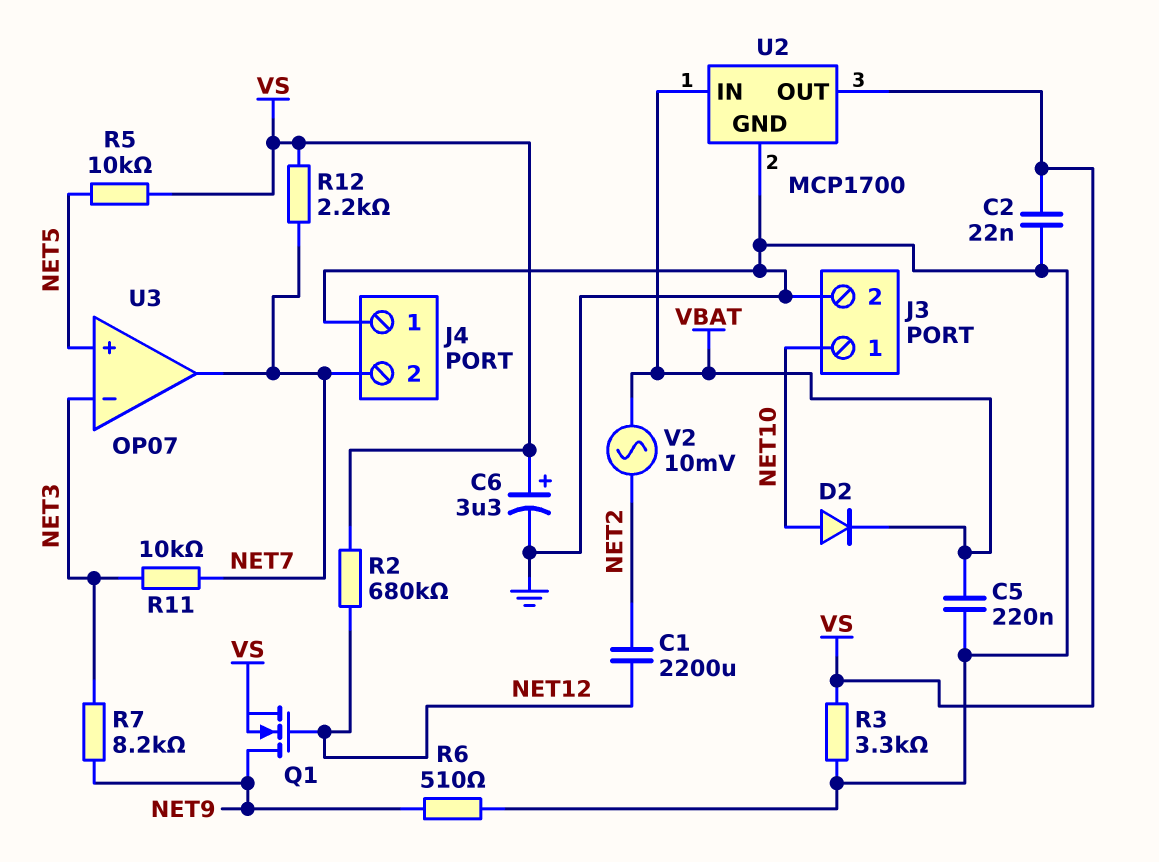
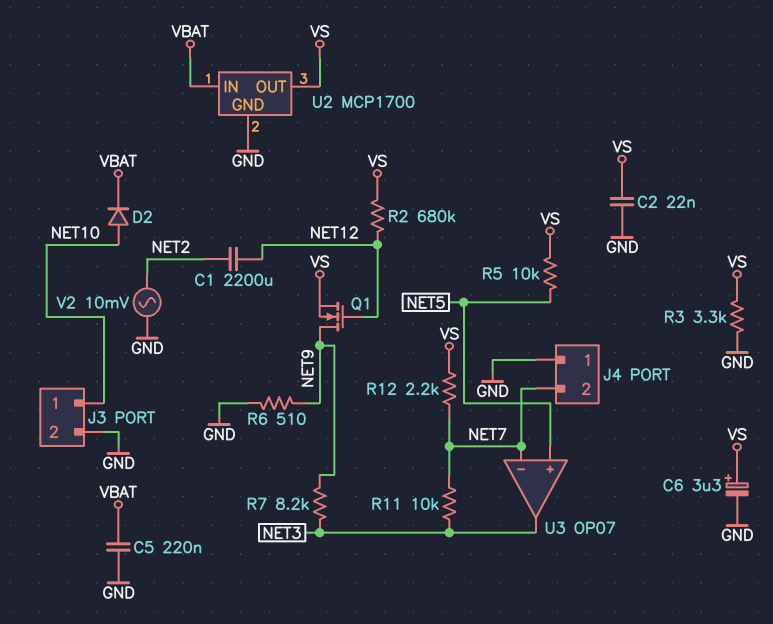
U3 pin in-: NET3 -> NET7
U3 pin out: NET7 -> NET3
V2: AC 10mV (NET2, VBAT) -> AC 10mV (GND, NET2)

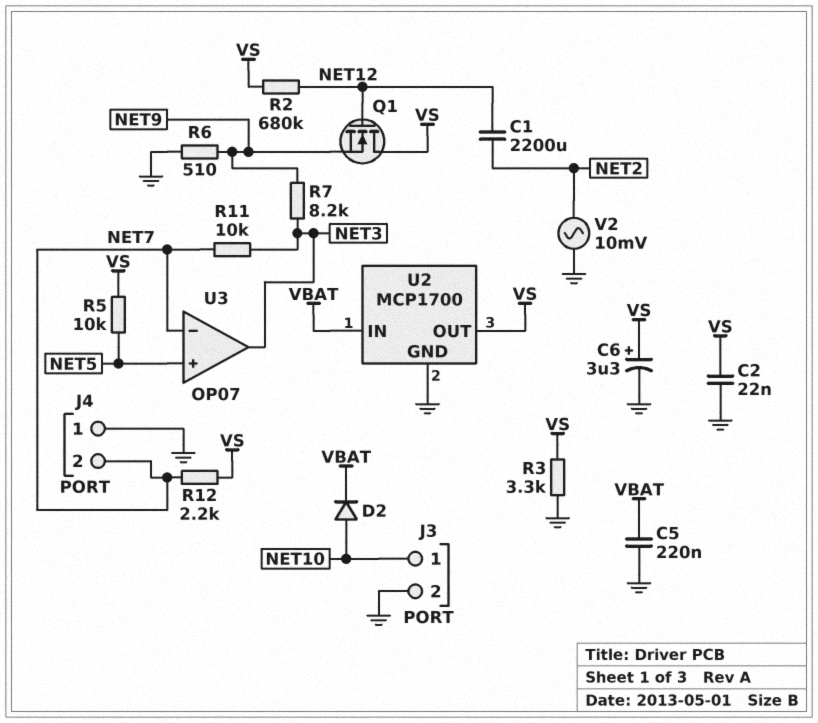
Q1: NMOS (G NET12, D NET9, S VS) -> NMOS (G NET12, D VS, S NET9)

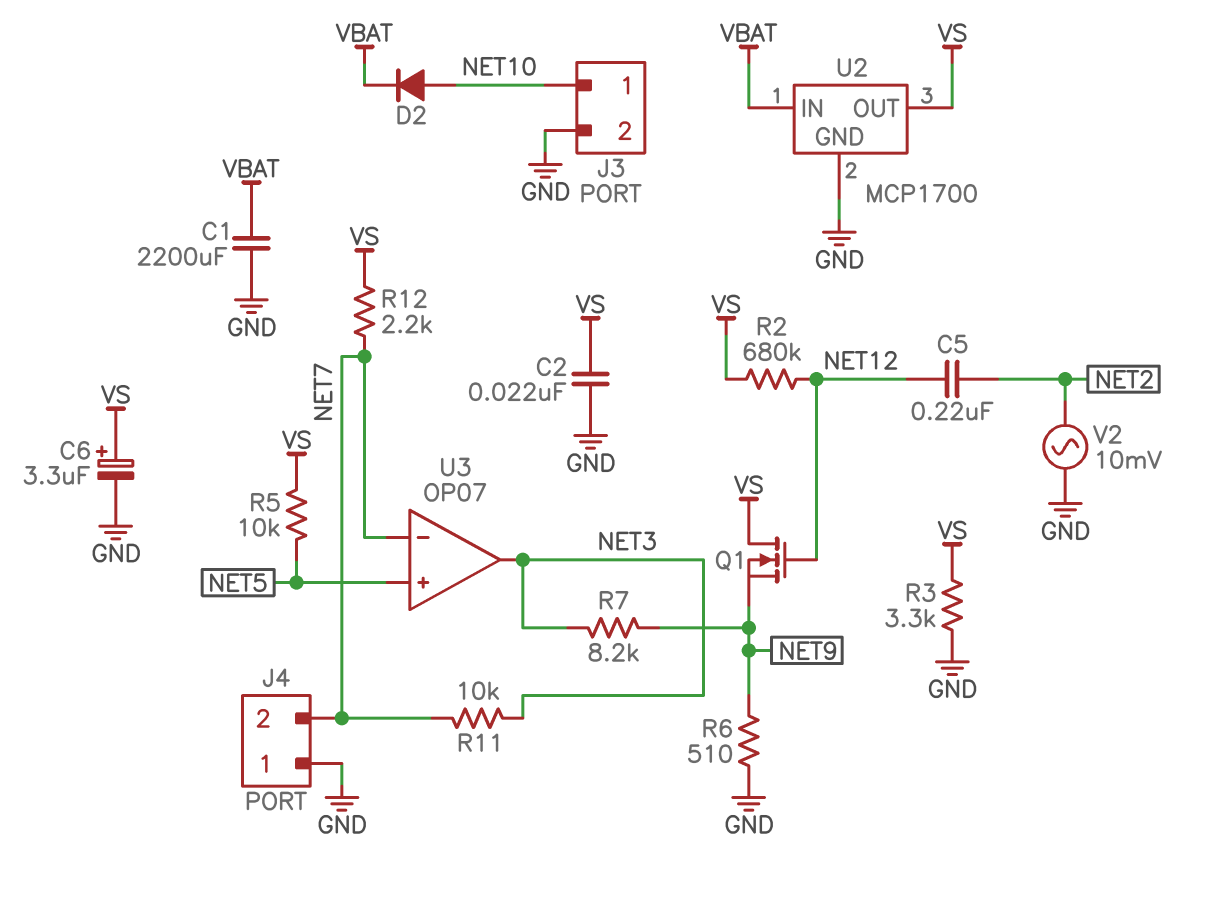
C1: 2200uF (NET2, NET12) -> 2200uF (GND, VBAT)
C5: 220nF (GND, VBAT) -> 220nF (NET2, NET12)

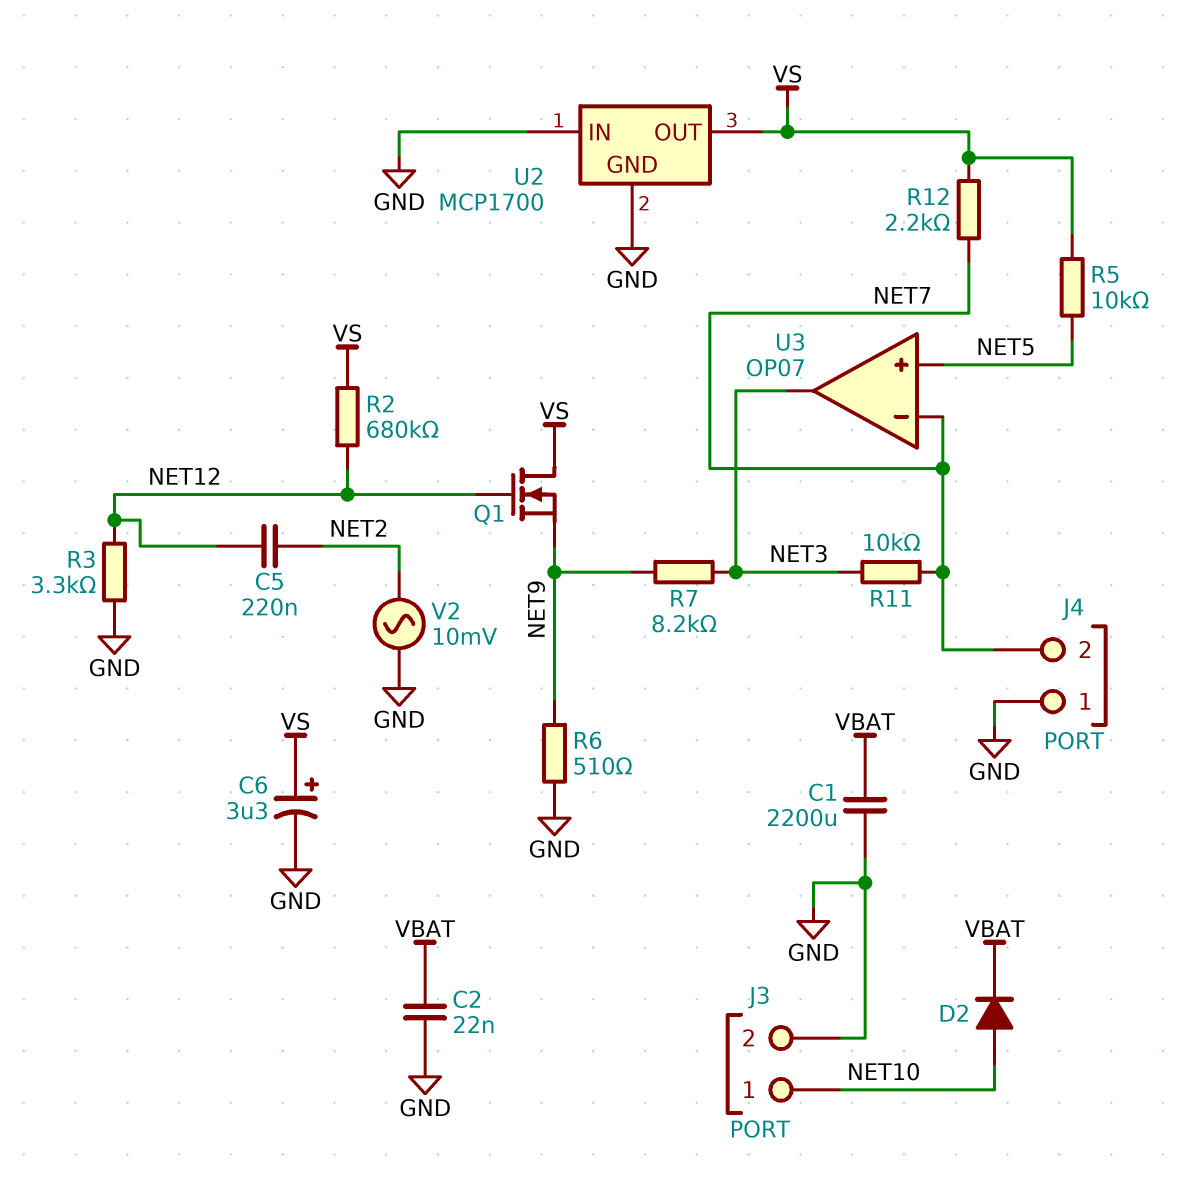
C2: 22nF (GND, VS) -> 22nF (GND, VBAT)
R3: 3.3k (GND, VS) -> 3.3k (GND, NET12)
U2 pin IN: VBAT -> GND

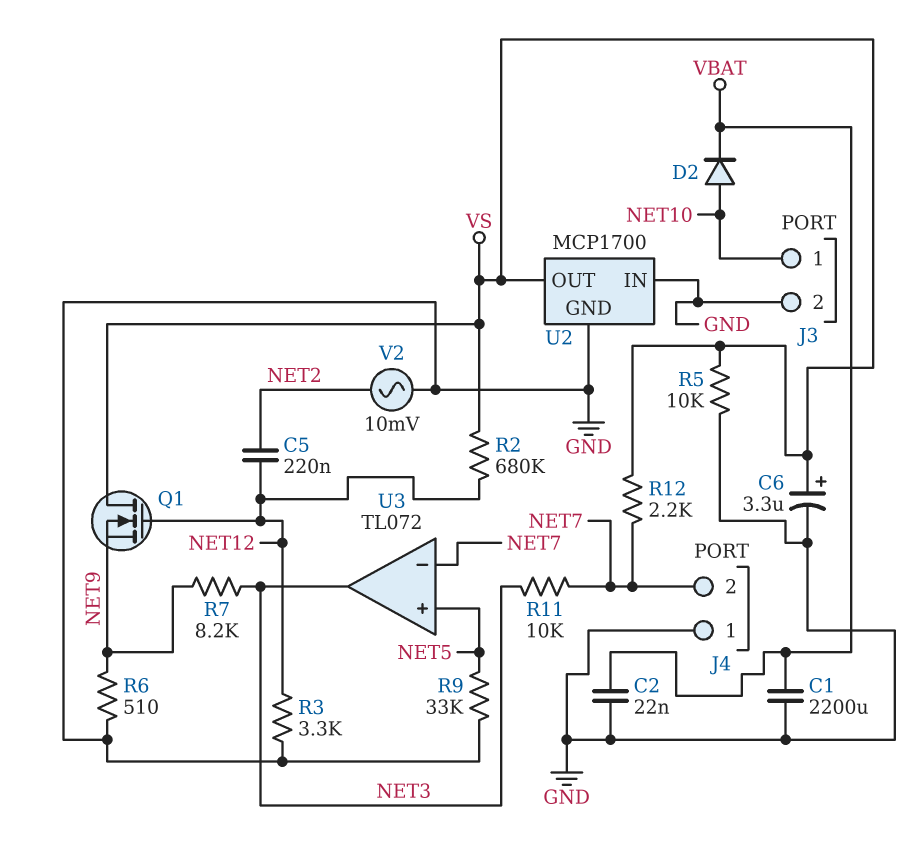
R5: 10k (NET5, VS) -> 10k (GND, VS)
R9: none -> 33k (GND, NET5)
U3: OP07 -> TL072

